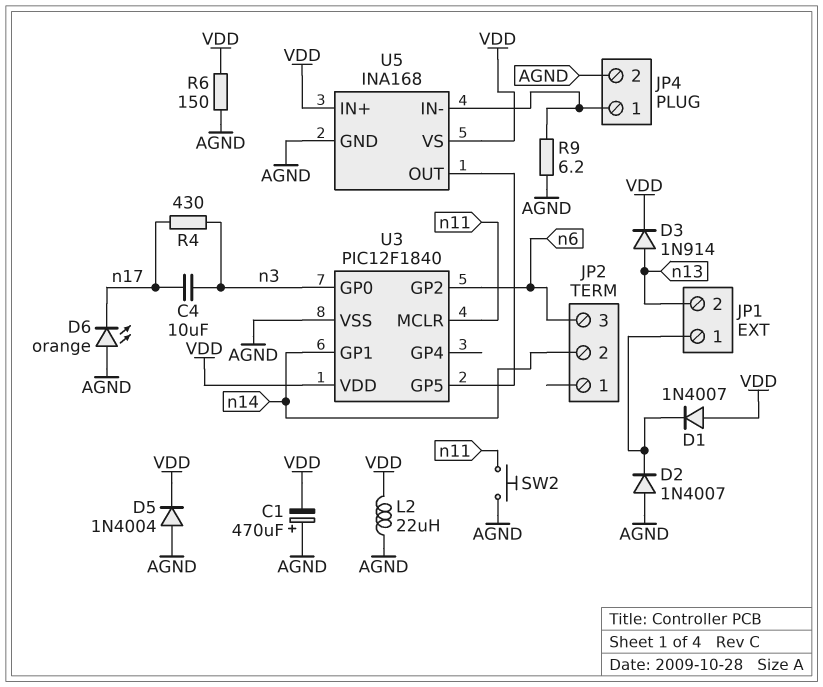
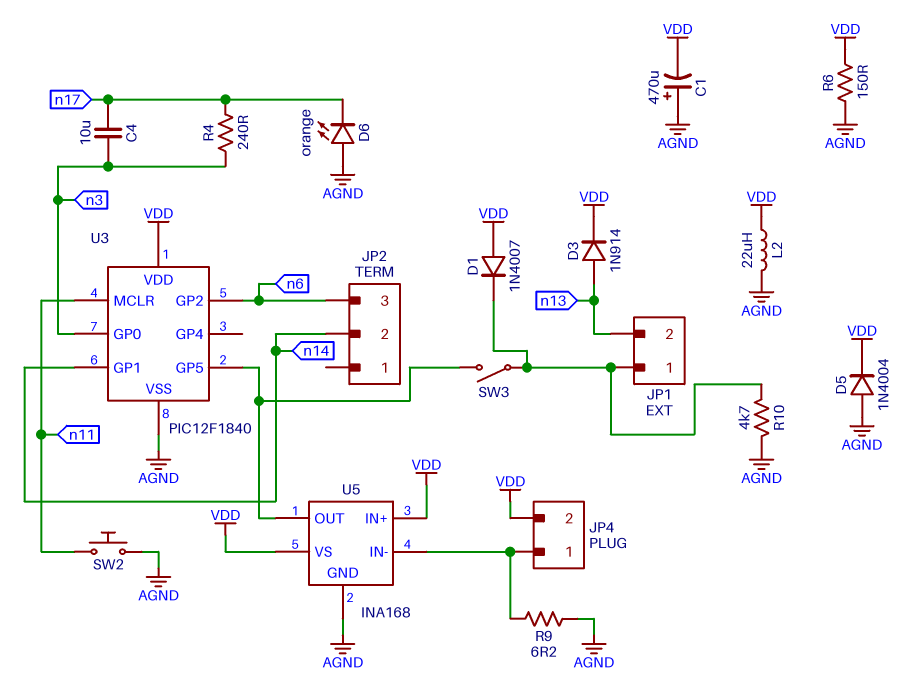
D2: diode 1N4007 (A AGND, K JP1/1) -> none
JP4 pin 2: AGND -> VDD
R4: 430 (n3, n17) -> 240 (n3, n17)
R10: none -> 4.7k (AGND, JP1/1)
SW3: none -> switch (JP1/1, U3/GP5)

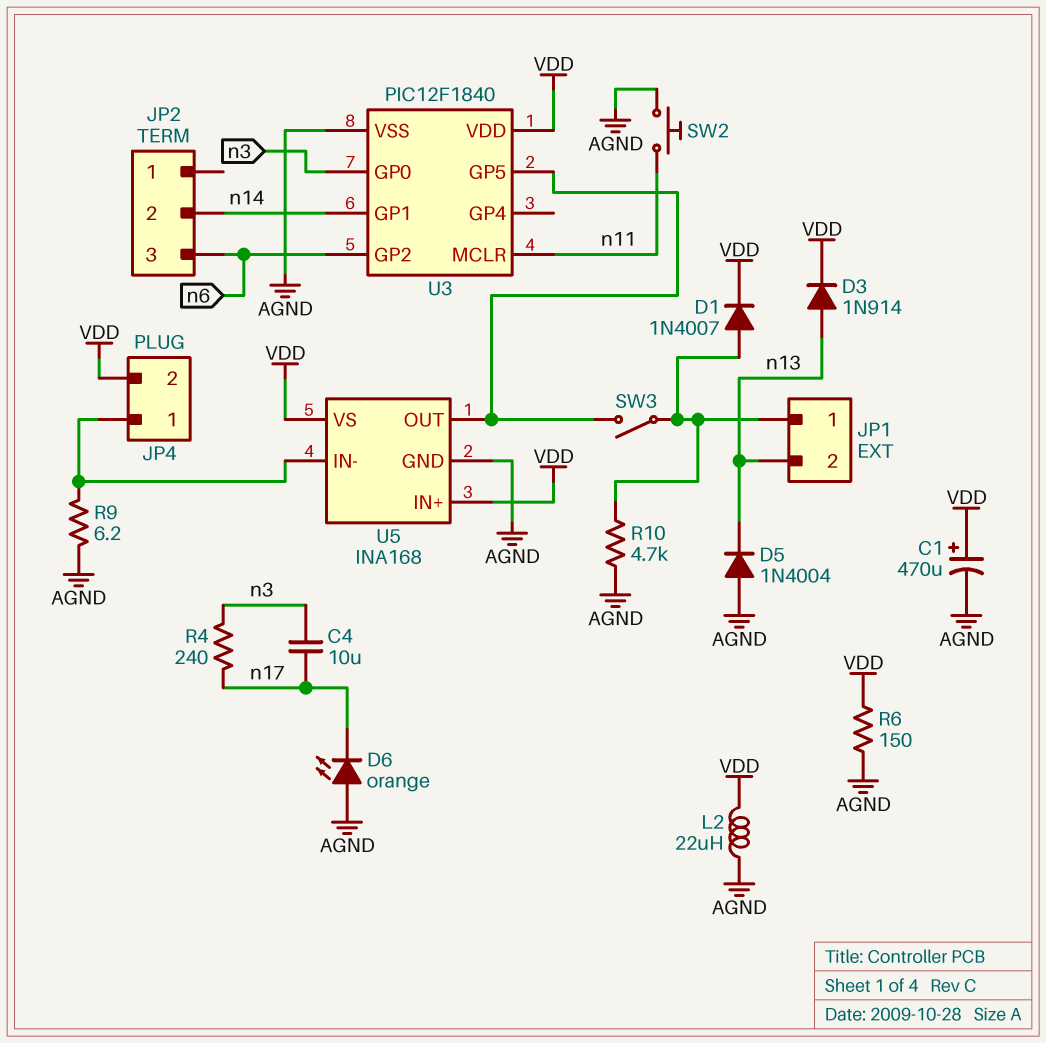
C1: 470uF (plus AGND, minus VDD) -> 470uF (plus VDD, minus AGND)
D1: diode 1N4007 (A VDD, K JP1/1) -> diode 1N4007 (A JP1/1, K VDD)
D5: diode 1N4004 (A AGND, K VDD) -> diode 1N4004 (A AGND, K n13)

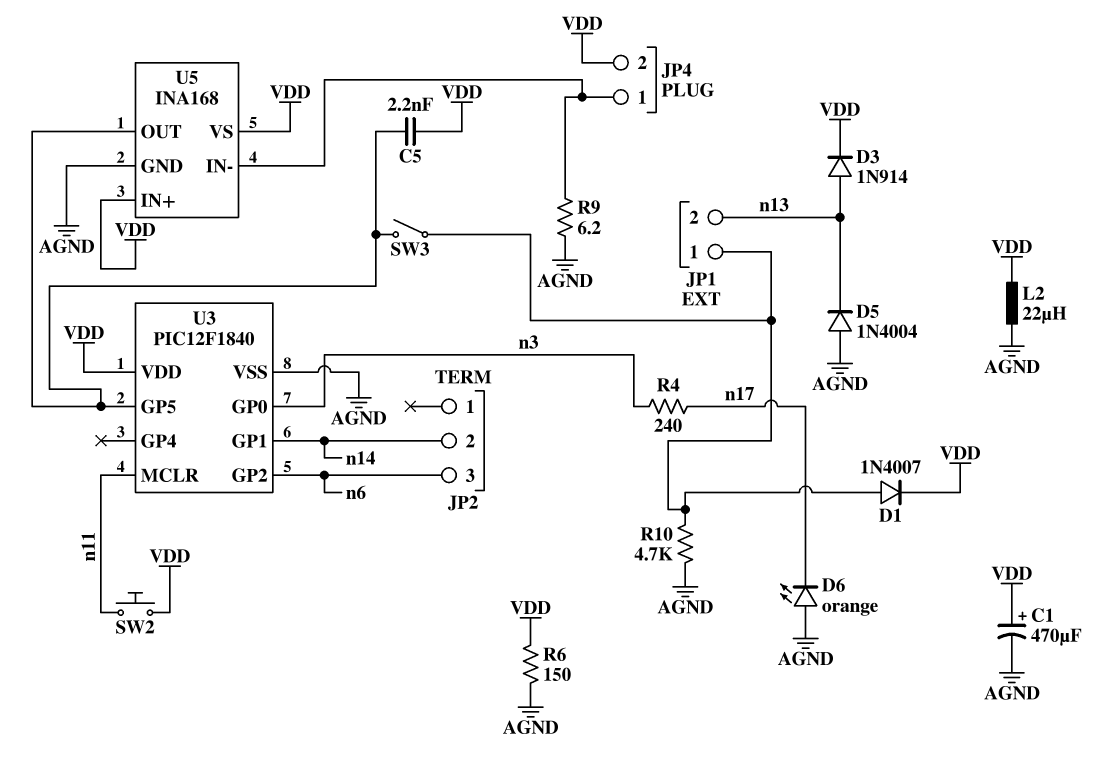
C4: 10uF (n3, n17) -> none
C5: none -> 2.2nF (U3/GP5, VDD)
SW2: button (AGND, n11) -> button (VDD, n11)

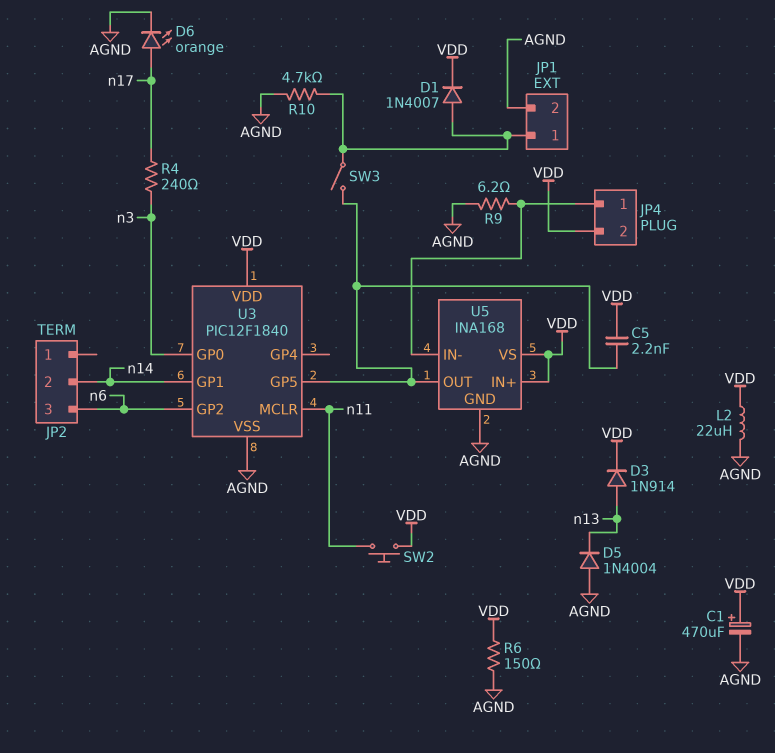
D6: LED orange (A AGND, K n17) -> LED orange (A n17, K AGND)
JP1 pin 2: n13 -> AGND

